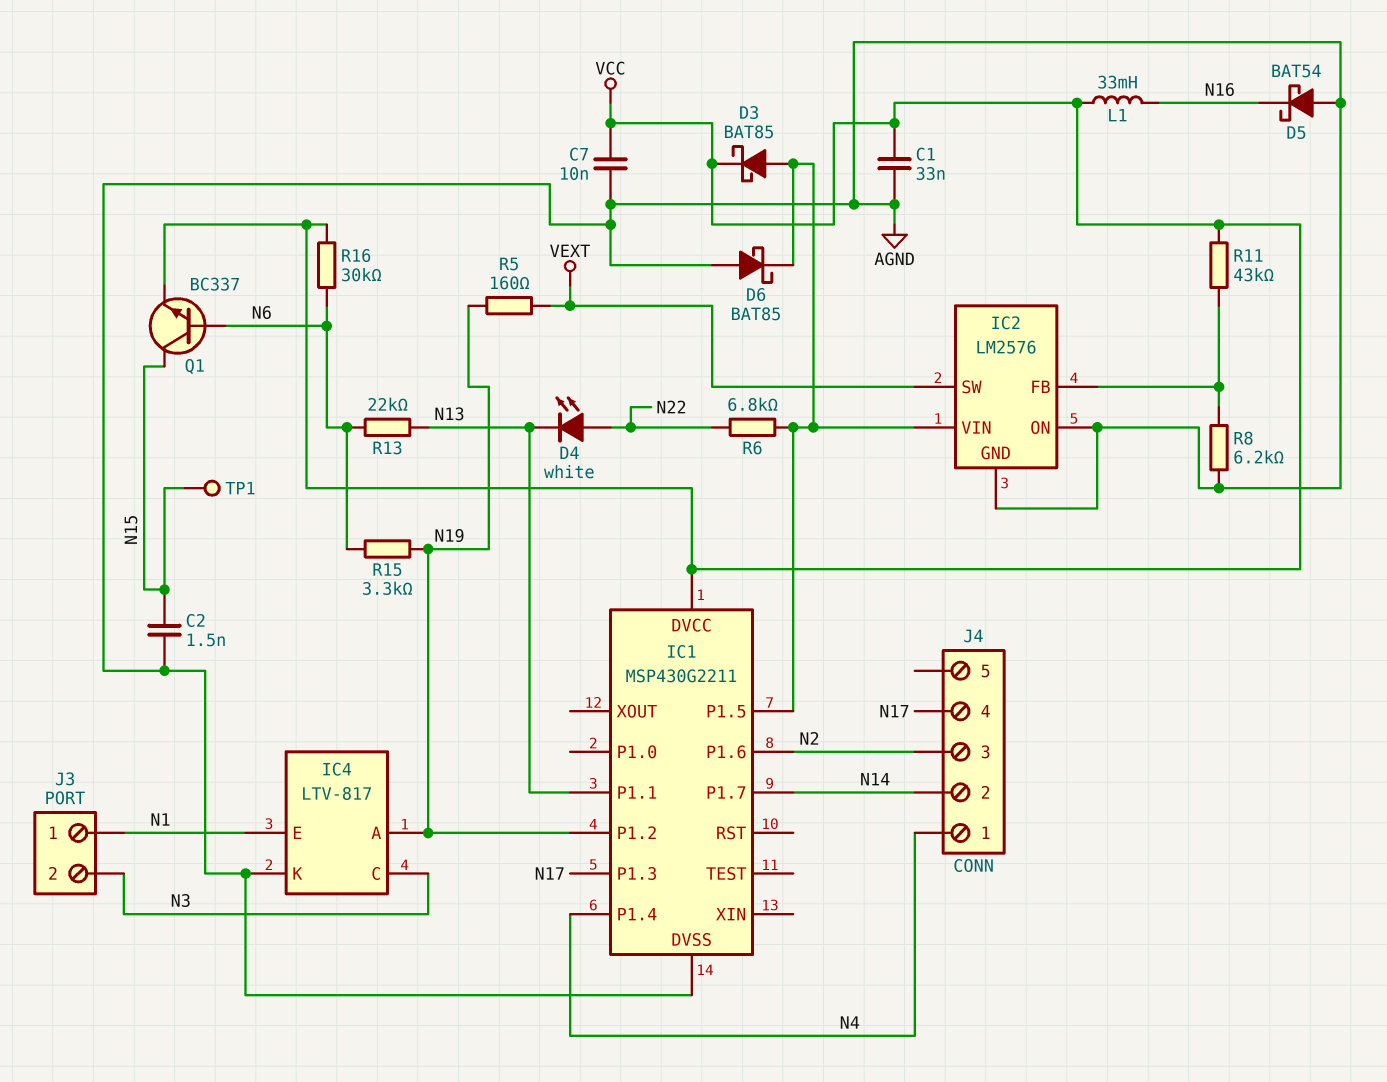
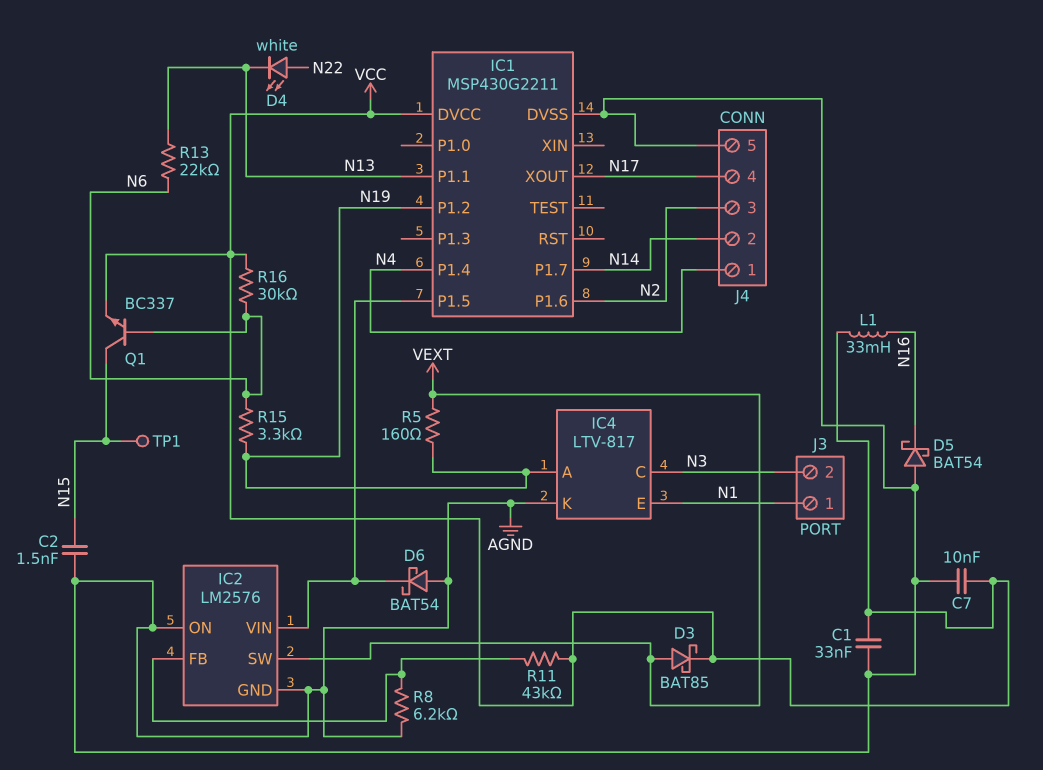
D3: schottky BAT85 (A IC1/P1.5, K VCC) -> schottky BAT85 (A VEXT, K VCC)
D6: schottky BAT85 (A AGND, K IC1/P1.5) -> schottky BAT54 (A AGND, K IC1/P1.5)
IC1 pin P1.3: N17 -> none
IC1 pin XOUT: none -> N17
J4 pin 5: none -> AGND
R6: 6.8k (IC1/P1.5, N22) -> none

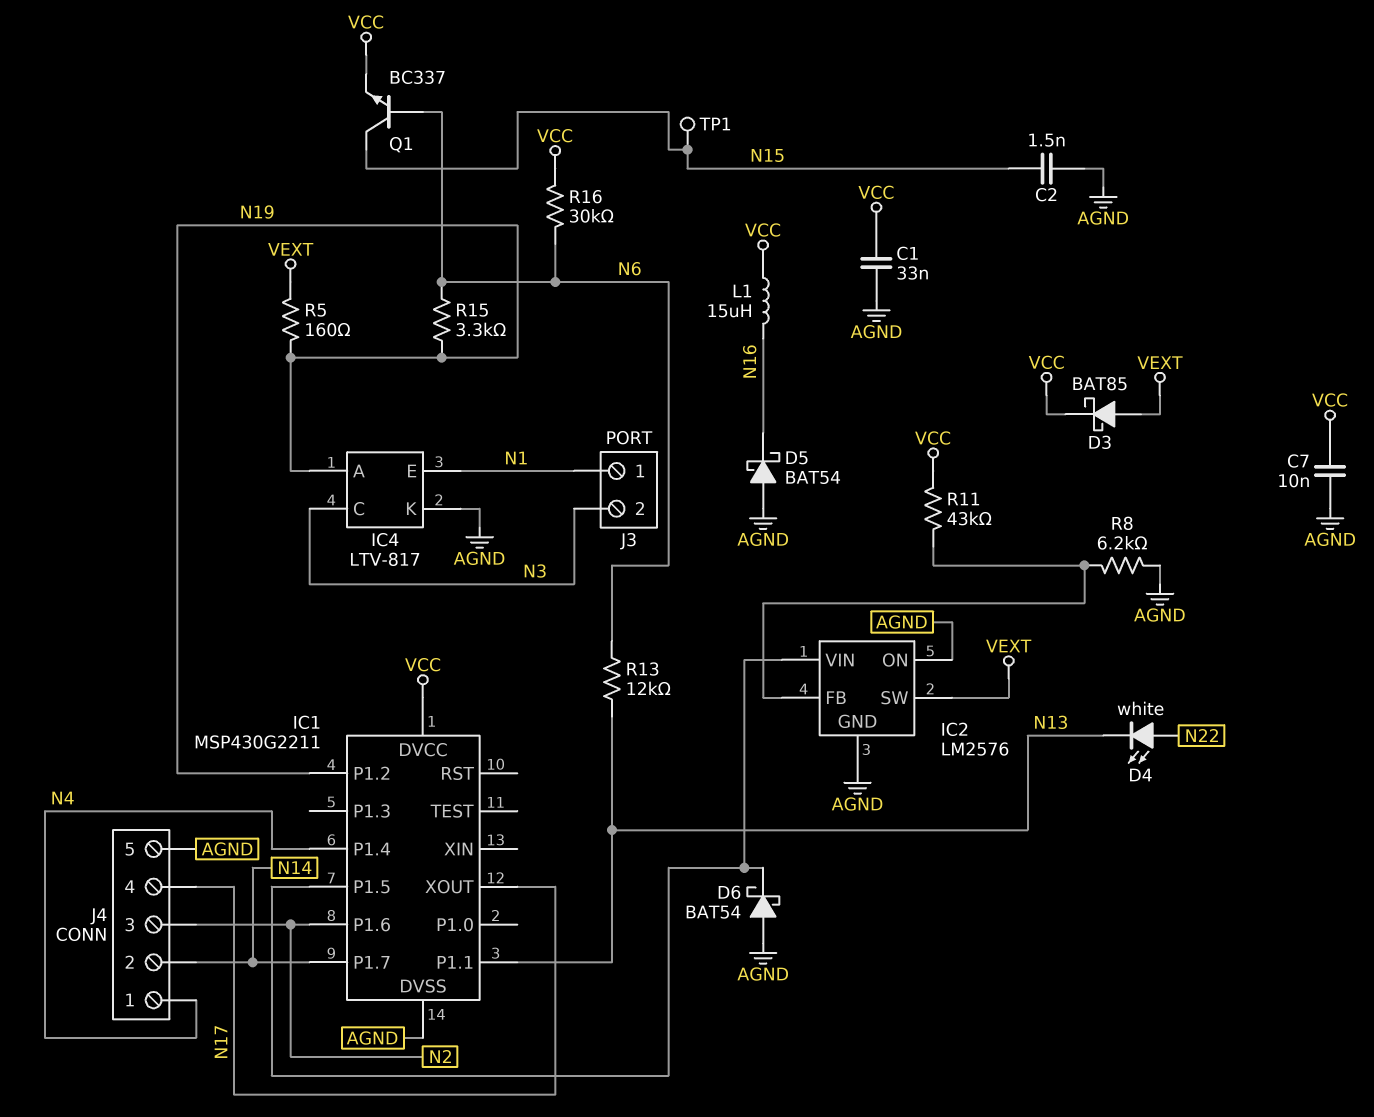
L1: 33mH (N16, VCC) -> 15uH (N16, VCC)
R13: 22k (N6, N13) -> 12k (N6, N13)

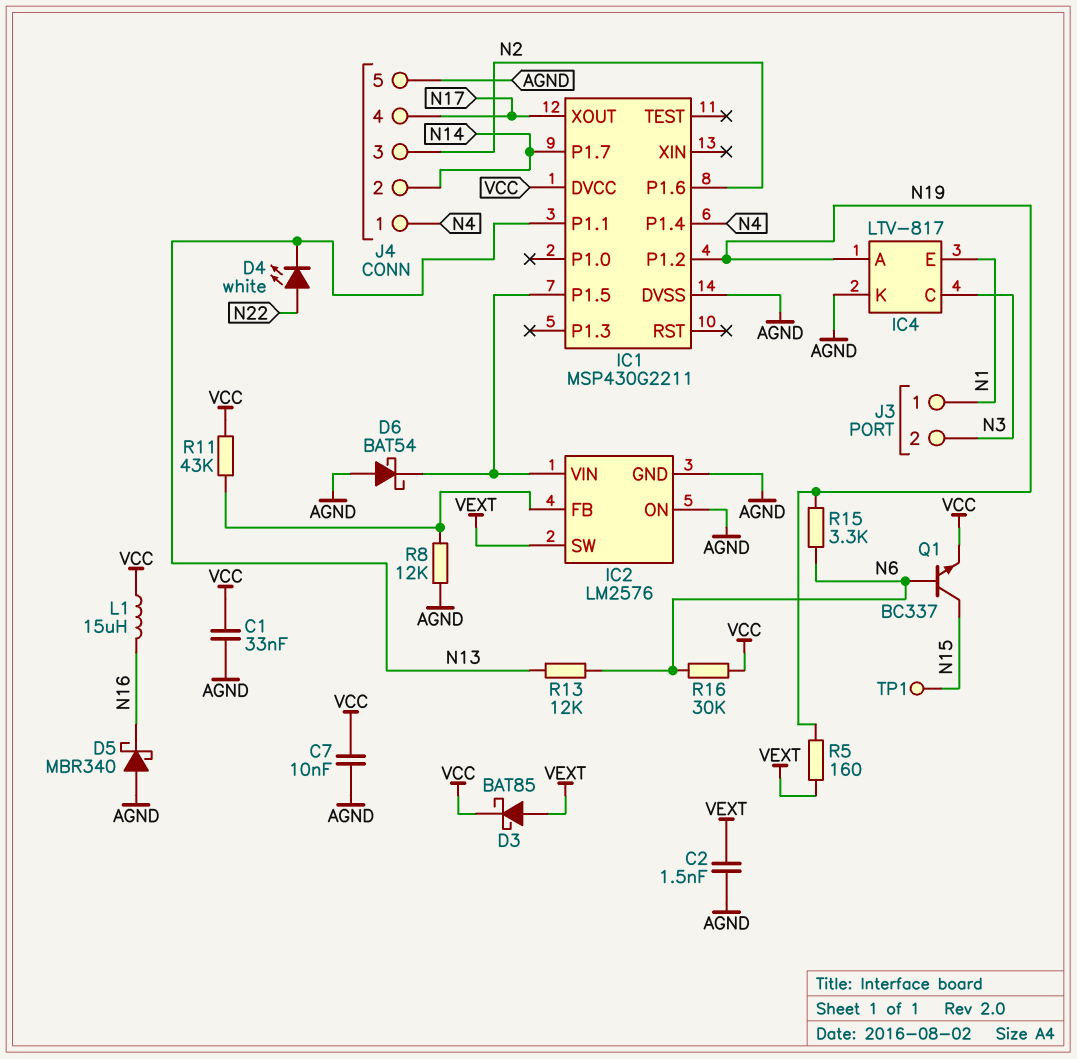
C2: 1.5nF (AGND, N15) -> 1.5nF (AGND, VEXT)
D5: schottky BAT54 (A AGND, K N16) -> schottky MBR340 (A AGND, K N16)
R8: 6.2k (AGND, IC2/FB) -> 12k (AGND, IC2/FB)

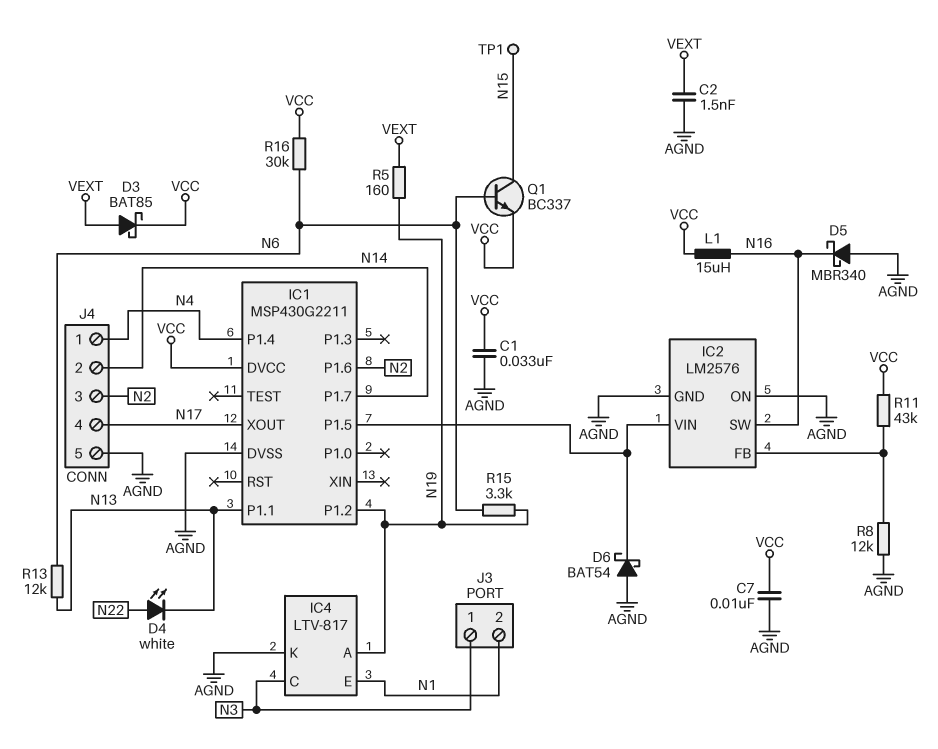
IC2 pin SW: VEXT -> N16
J3 pin 1: N1 -> N3
J3 pin 2: N3 -> N1

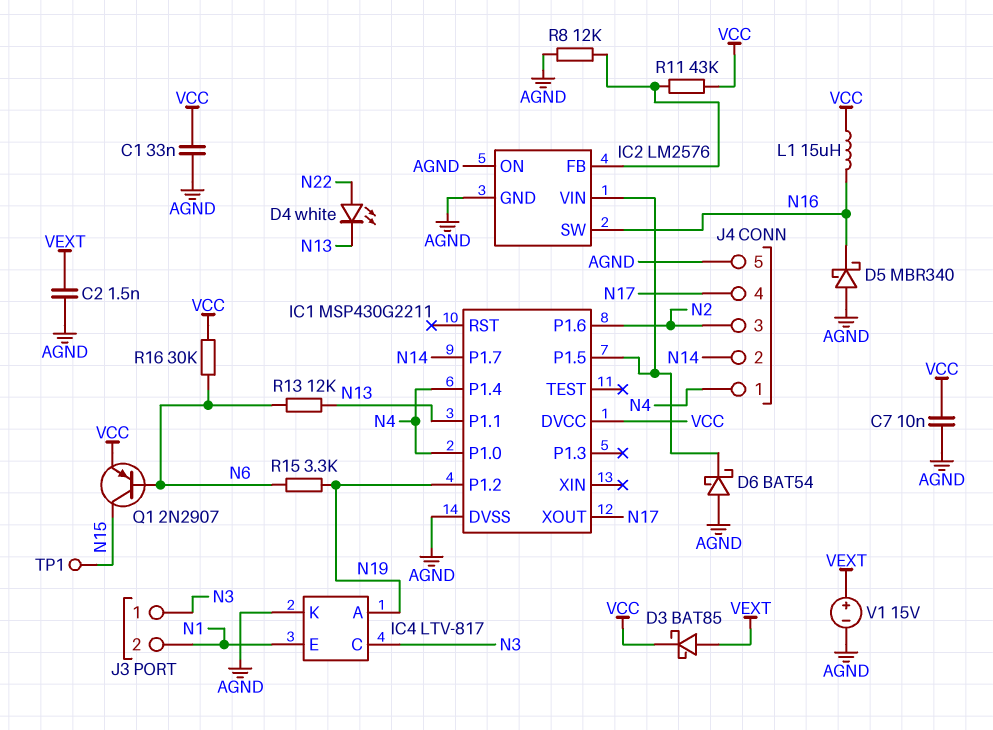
IC1 pin P1.0: none -> N4
Q1: NPN BC337 (B N6, C N15, E VCC) -> PNP 2N2907 (B N6, C N15, E VCC)
R5: 160 (N19, VEXT) -> none
V1: none -> 15V (plus VEXT, minus AGND)

